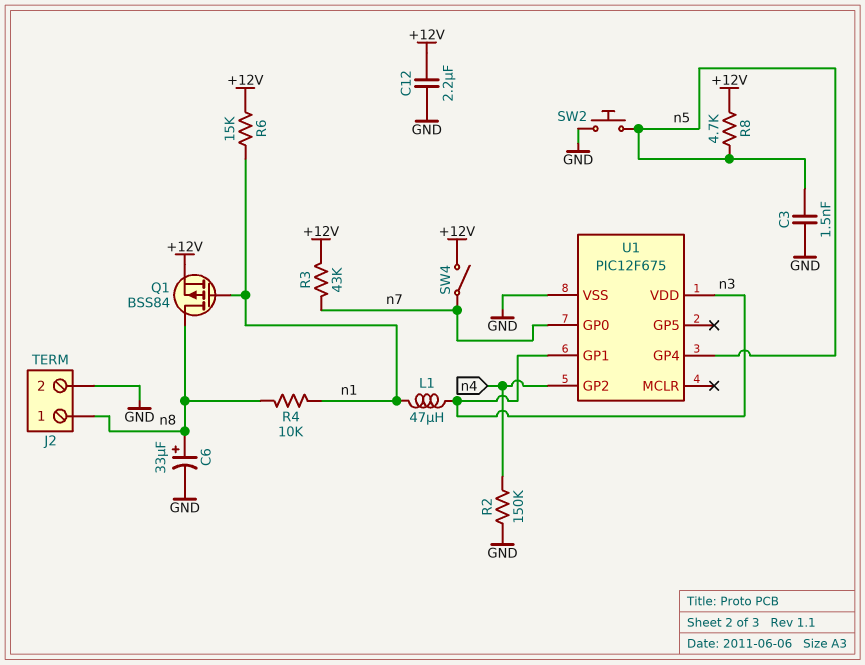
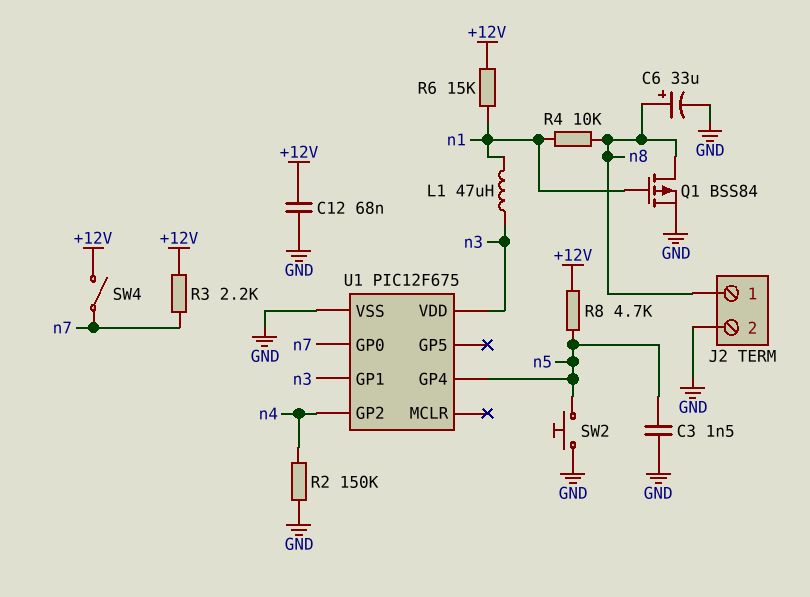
C12: 2.2uF (+12V, GND) -> 68nF (+12V, GND)
Q1: PMOS BSS84 (G n1, D n8, S +12V) -> PMOS BSS84 (G n1, D n8, S GND)
R3: 43k (+12V, n7) -> 2.2k (+12V, n7)

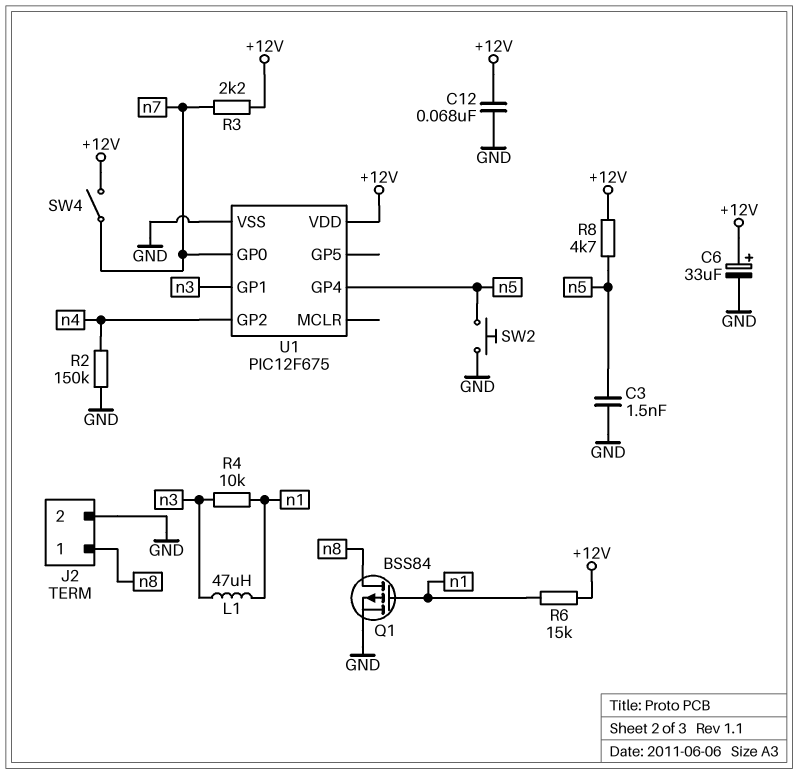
C6: 33uF (plus n8, minus GND) -> 33uF (plus +12V, minus GND)
R4: 10k (n1, n8) -> 10k (n1, n3)
U1 pin VDD: n3 -> +12V

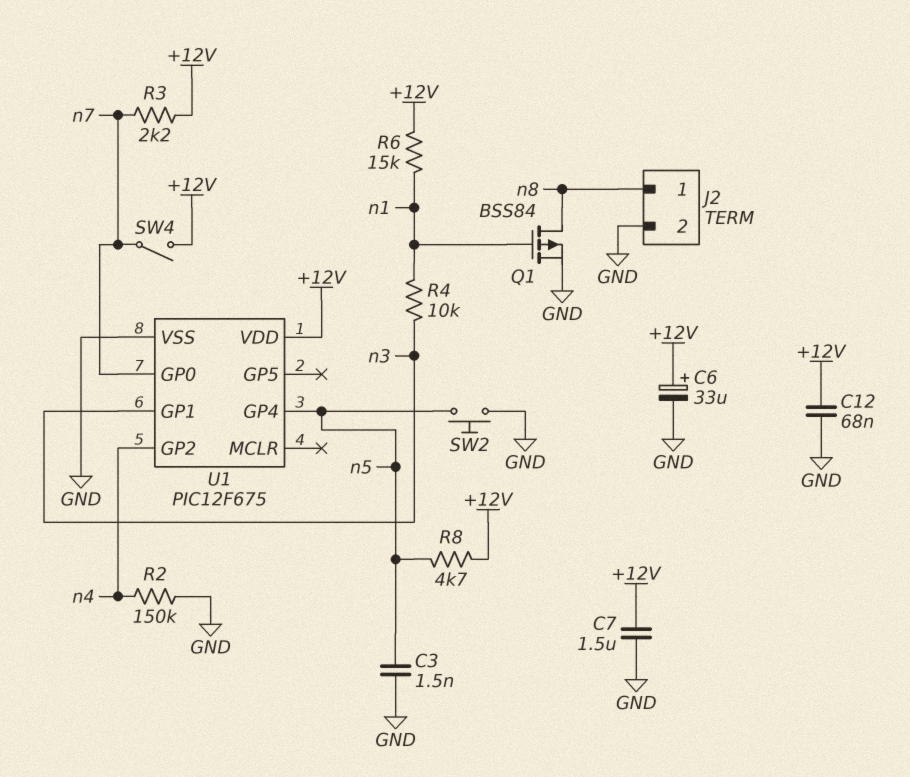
C7: none -> 1.5uF (+12V, GND)
L1: 47uH (n1, n3) -> none

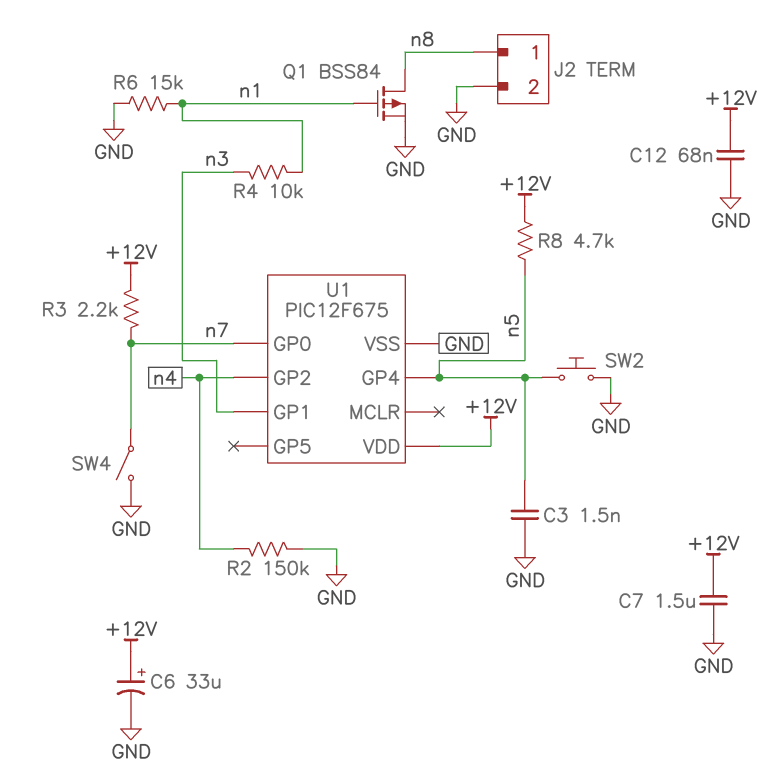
R6: 15k (+12V, n1) -> 15k (GND, n1)
SW4: switch (+12V, n7) -> switch (GND, n7)

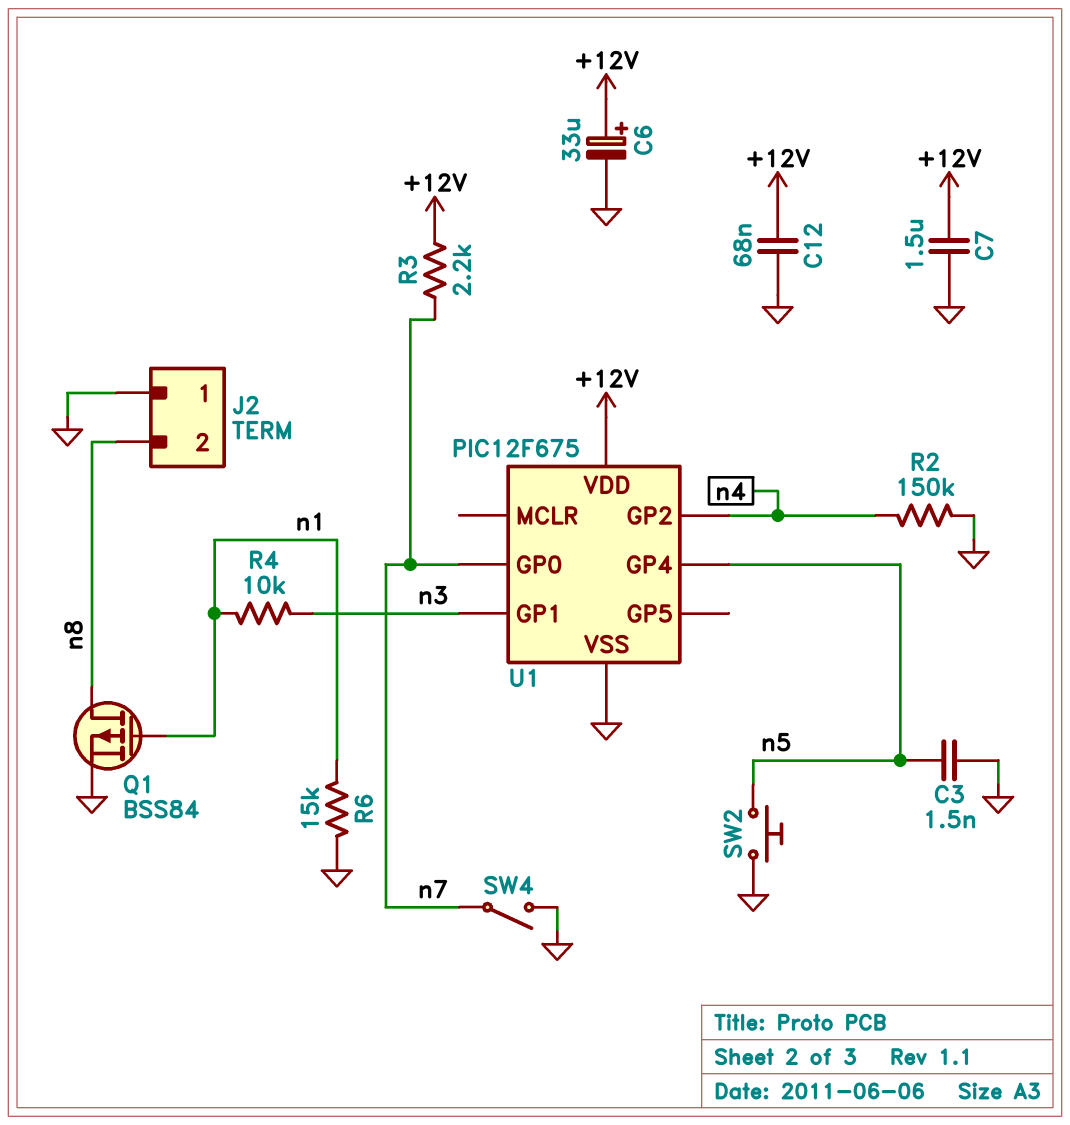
J2 pin 1: n8 -> GND
J2 pin 2: GND -> n8
R8: 4.7k (+12V, n5) -> none

